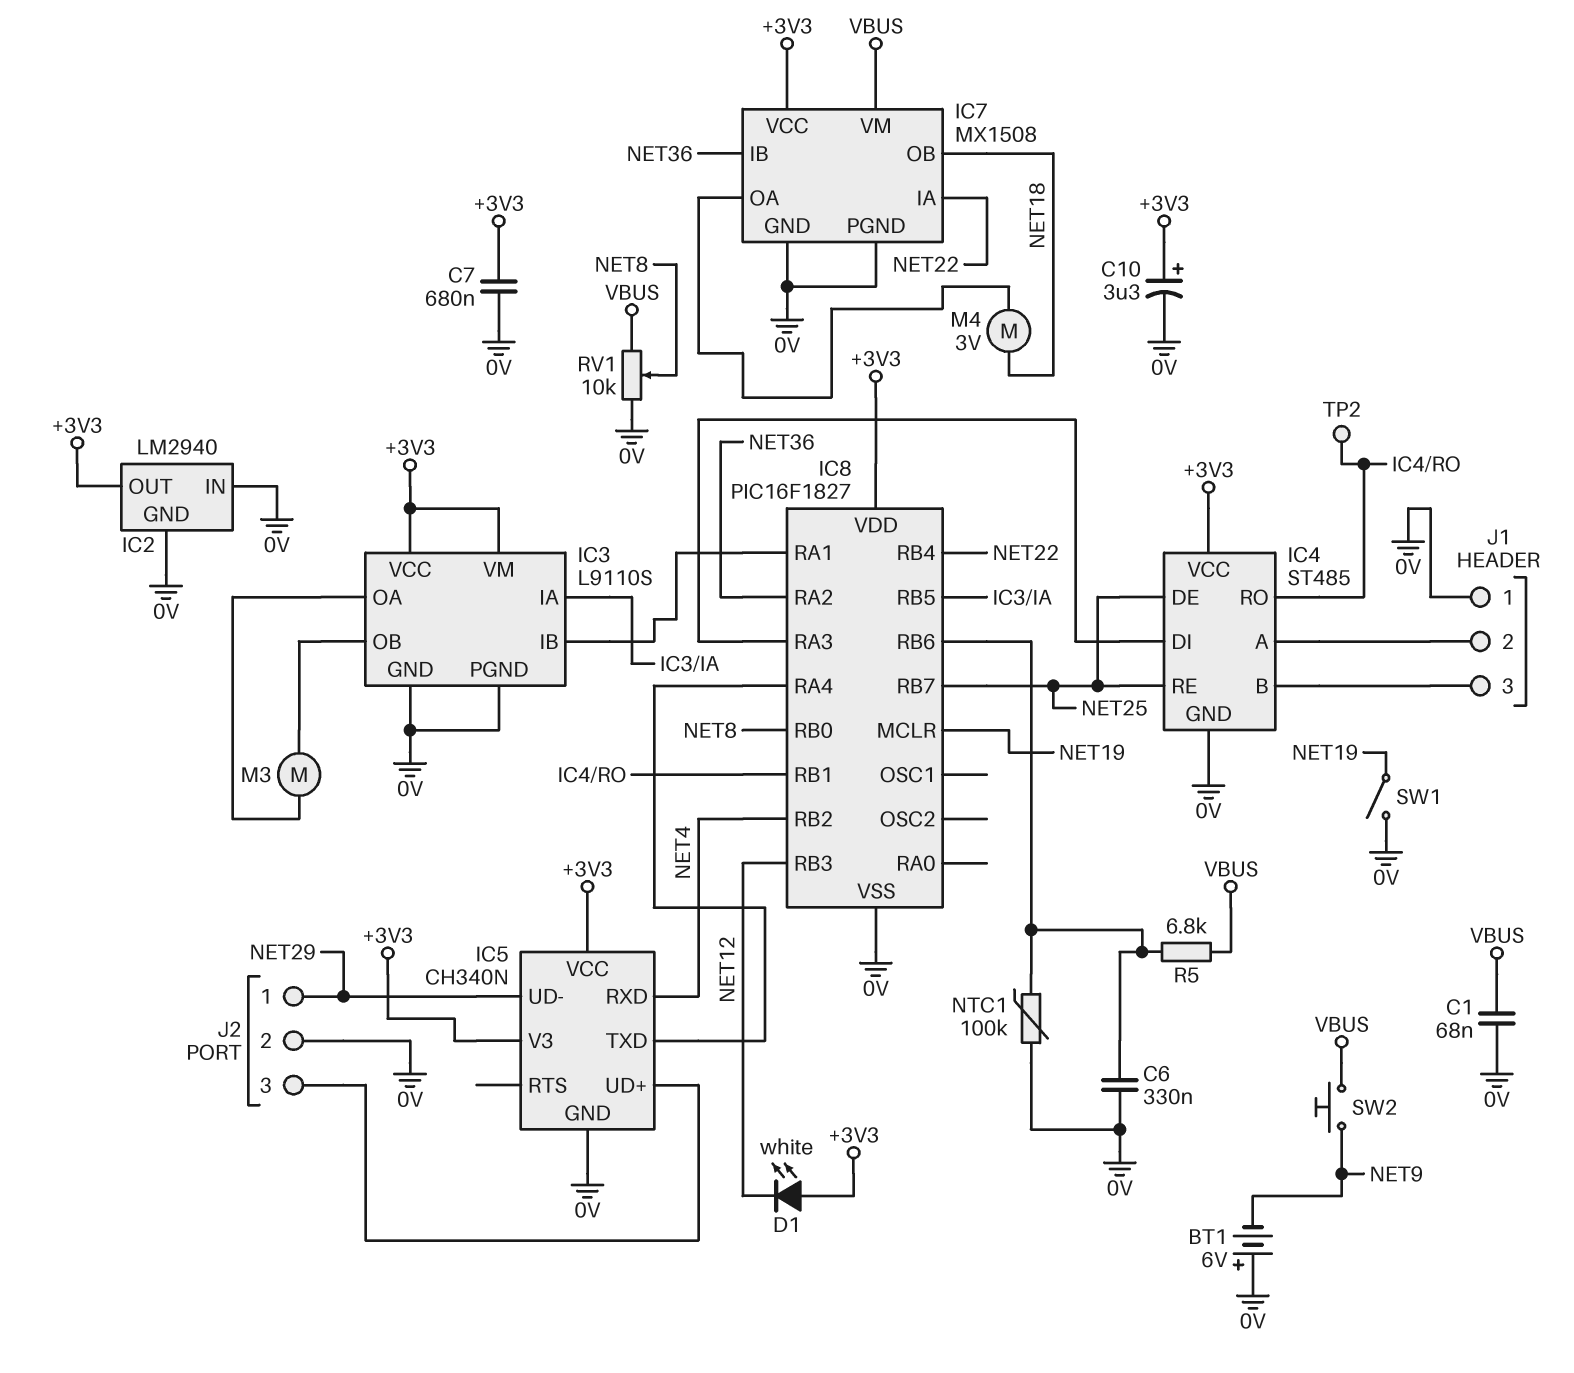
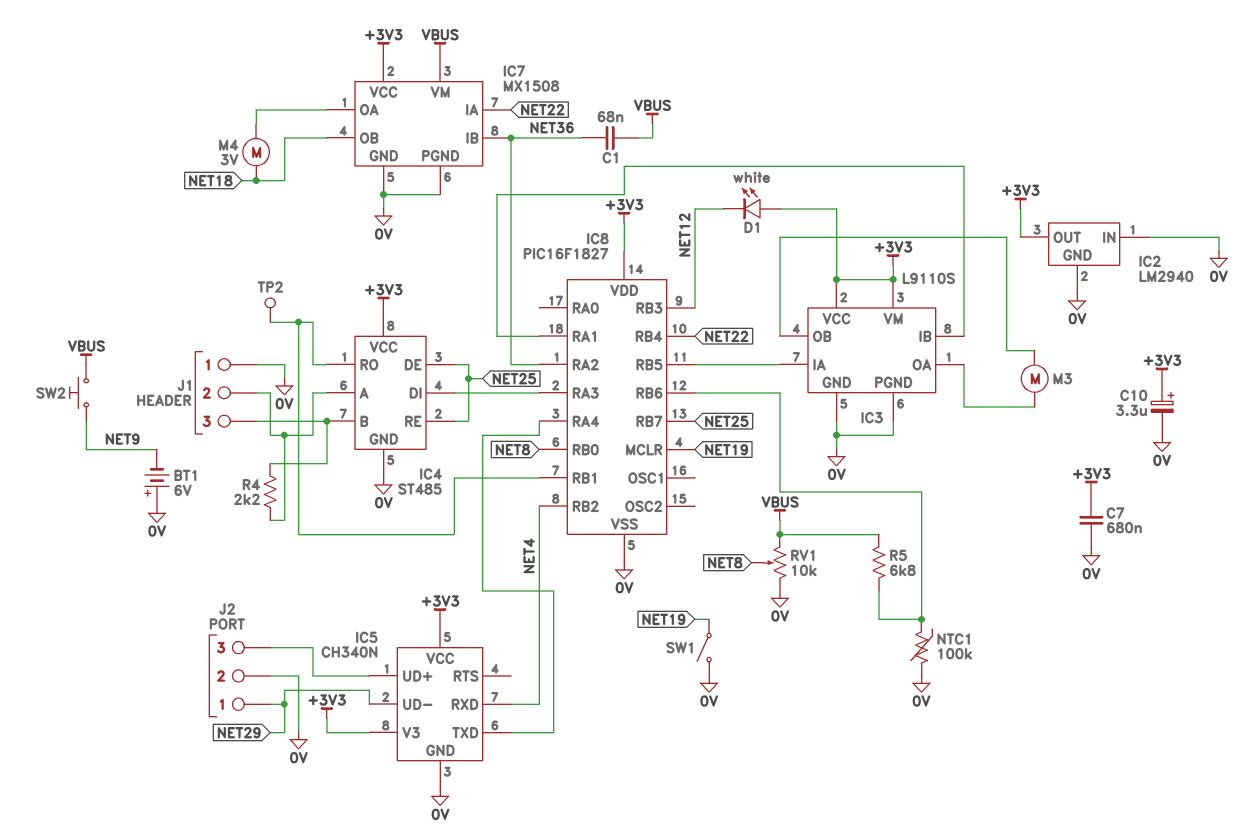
C1: 68nF (0V, VBUS) -> 68nF (NET36, VBUS)
C6: 330nF (0V, IC8/RB6) -> none
R4: none -> 2.2k (IC4/A, IC4/B)

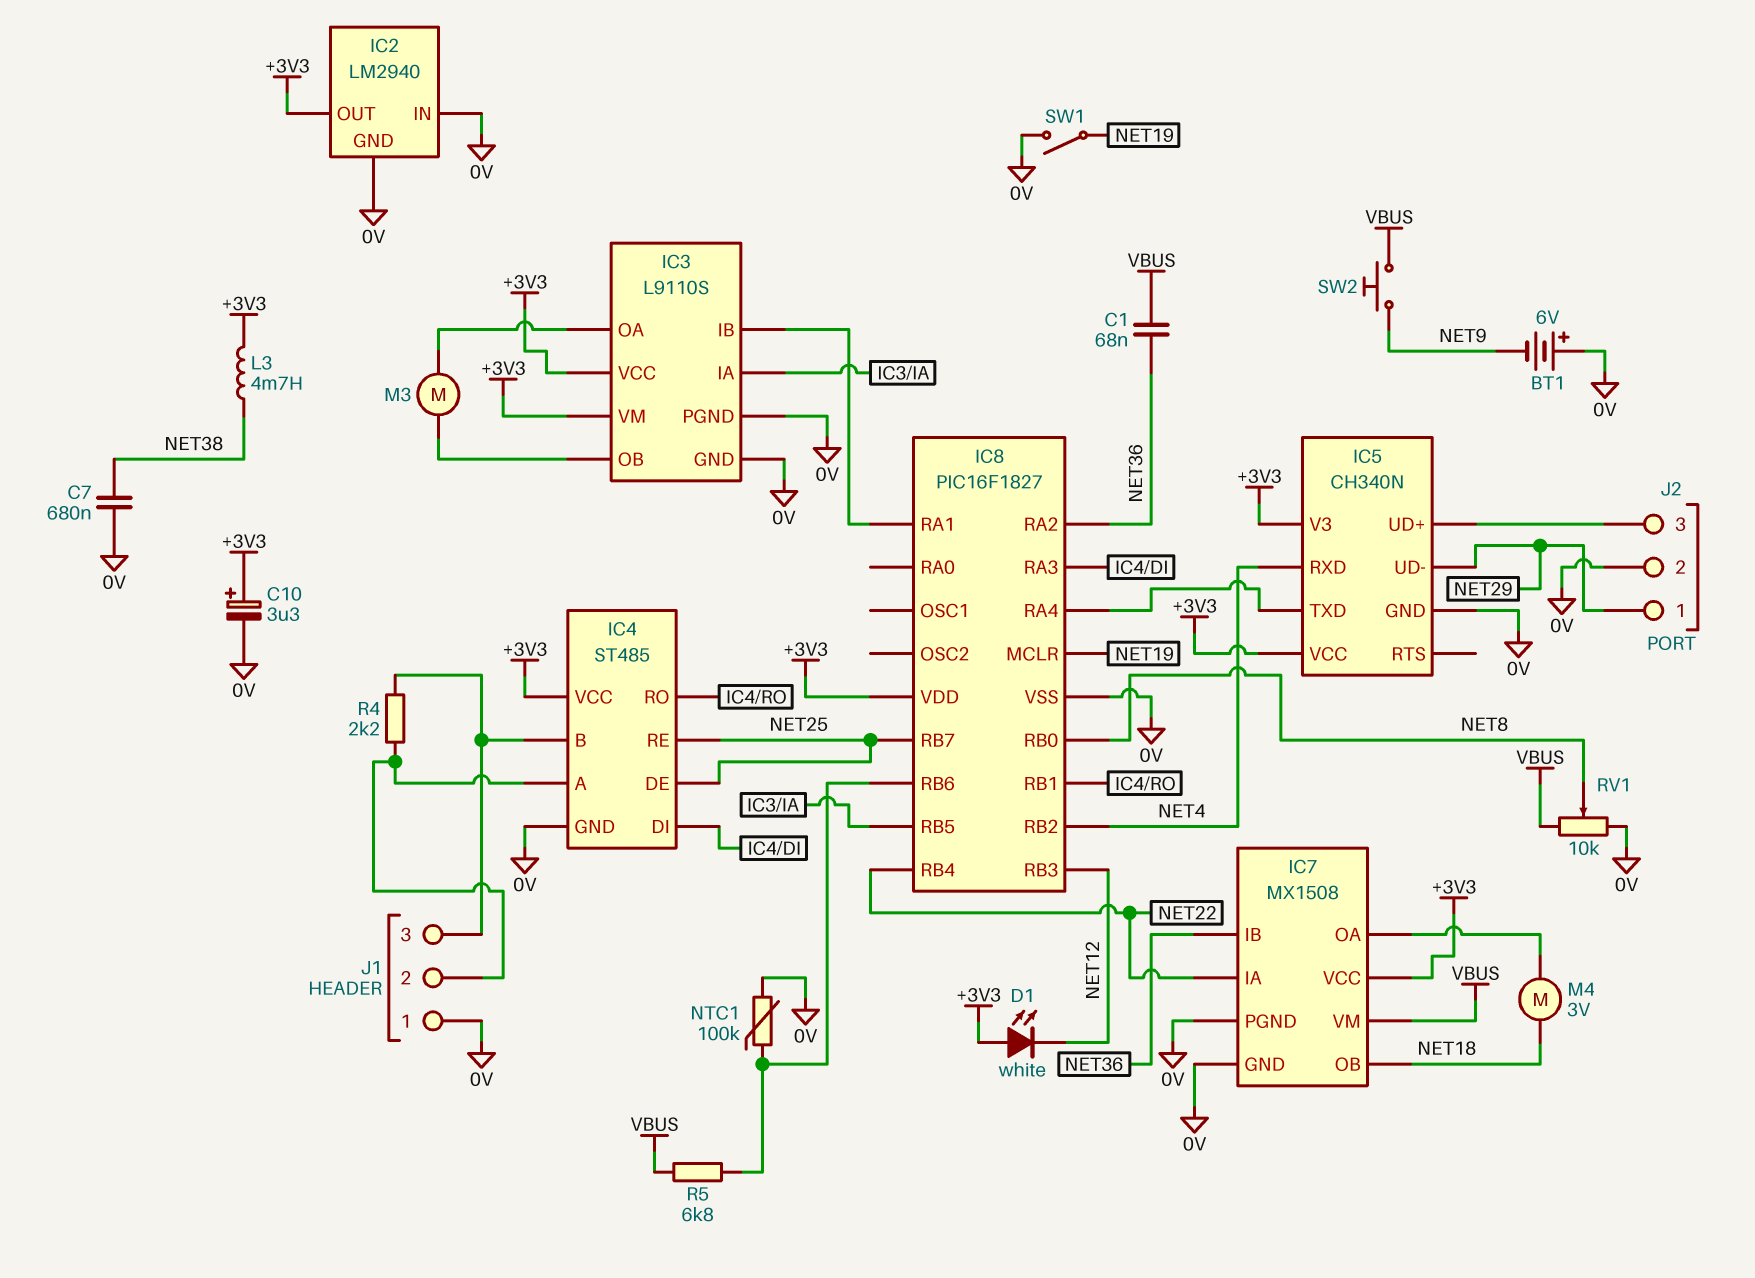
C7: 680nF (+3V3, 0V) -> 680nF (0V, NET38)
L3: none -> 4.7mH (+3V3, NET38)
TP2: test point (IC4/RO) -> none

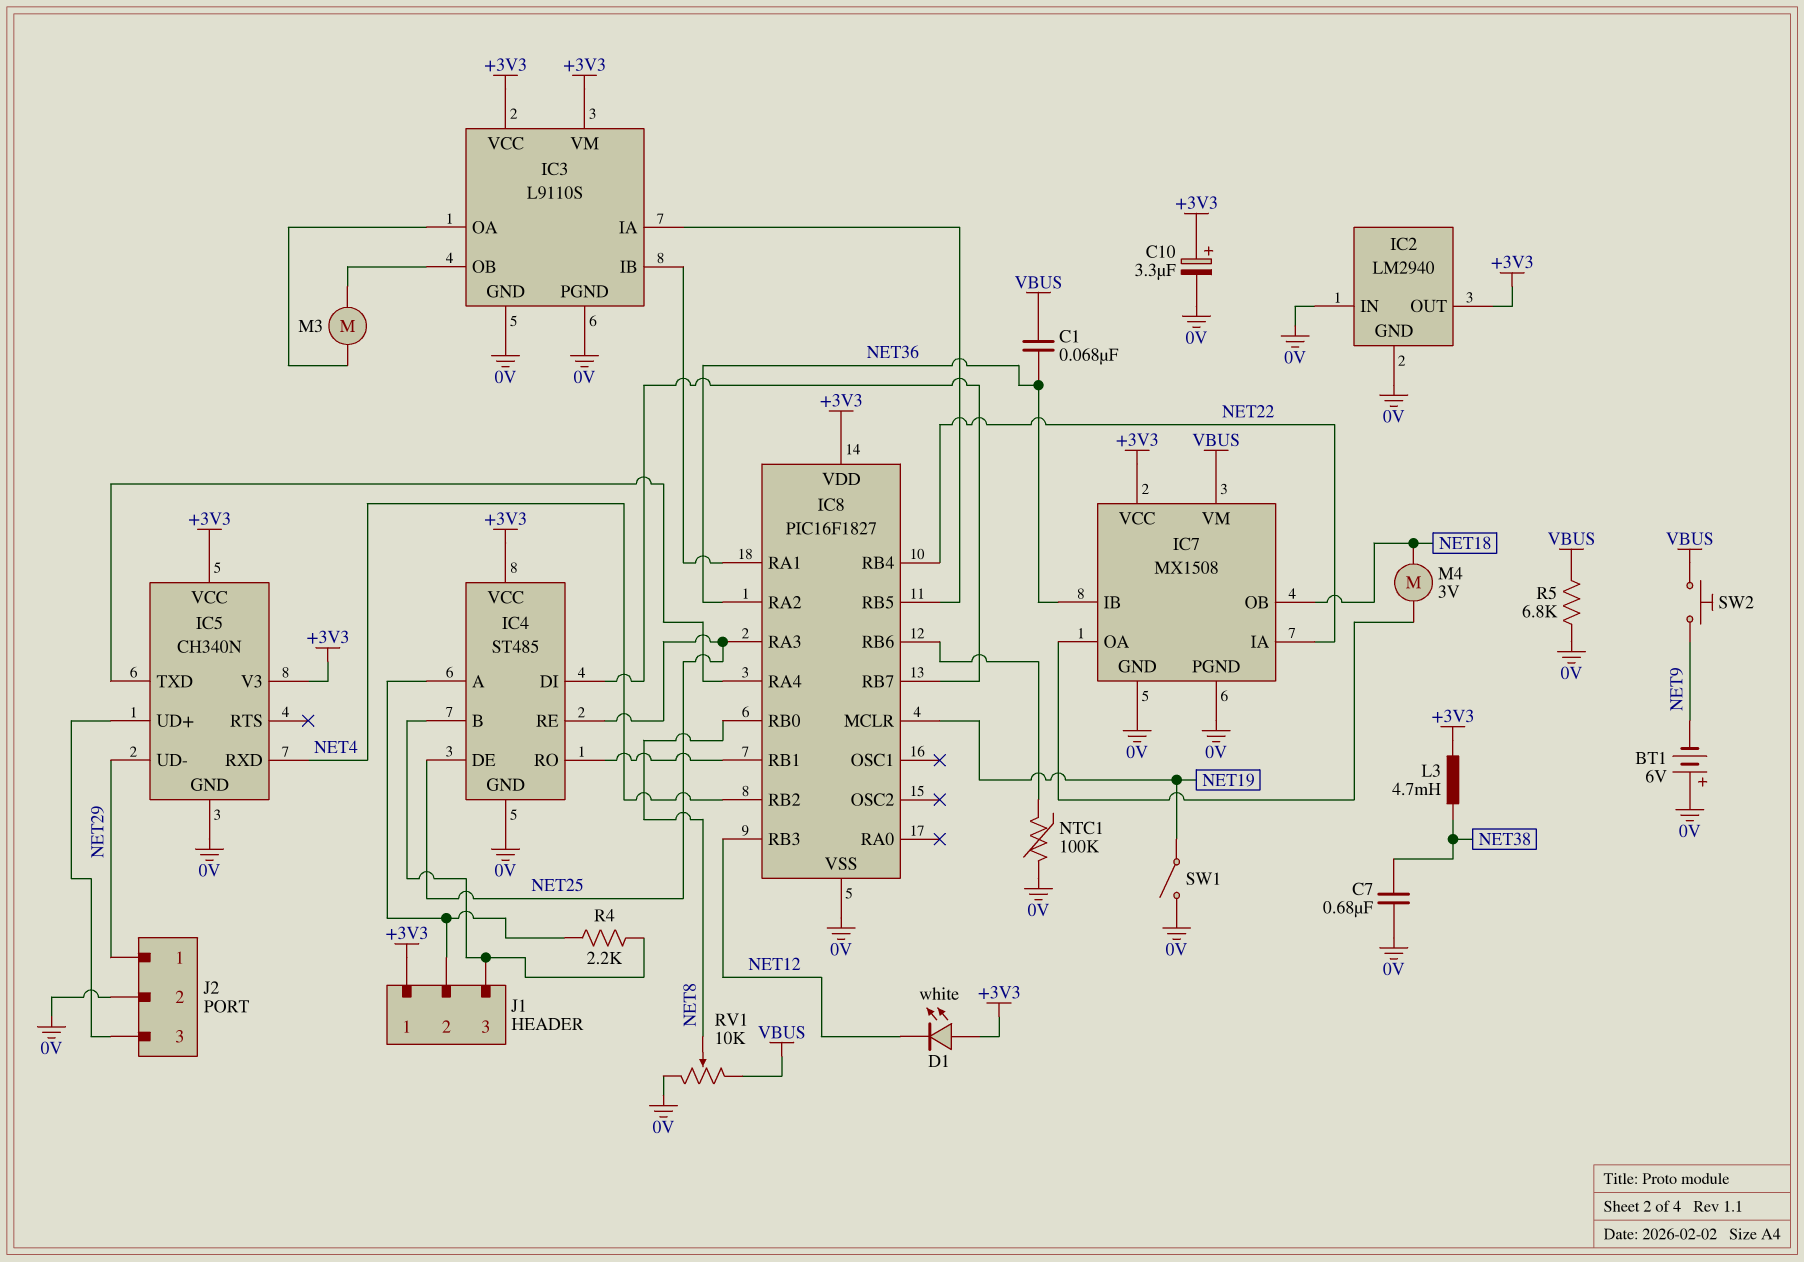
IC8 pin RA3: IC4/DI -> NET25
IC8 pin RB7: NET25 -> IC4/DI
J1 pin 1: 0V -> +3V3
R5: 6.8k (IC8/RB6, VBUS) -> 6.8k (0V, VBUS)

